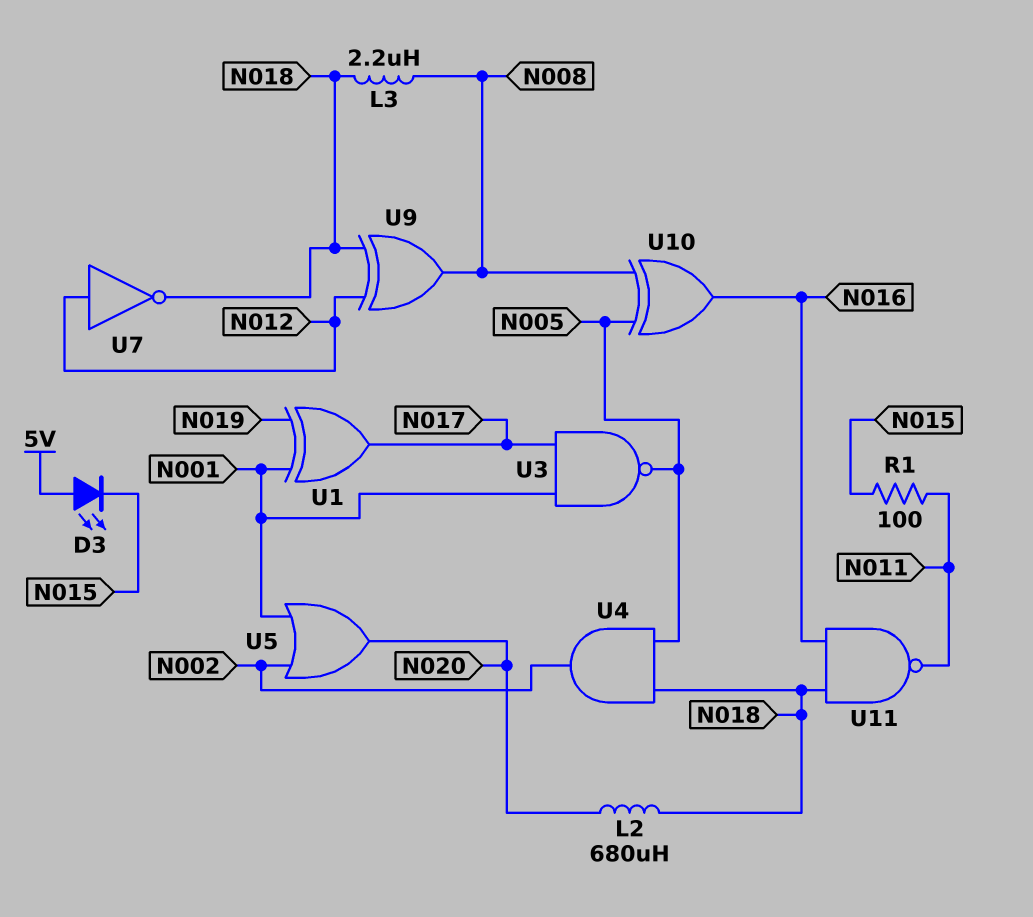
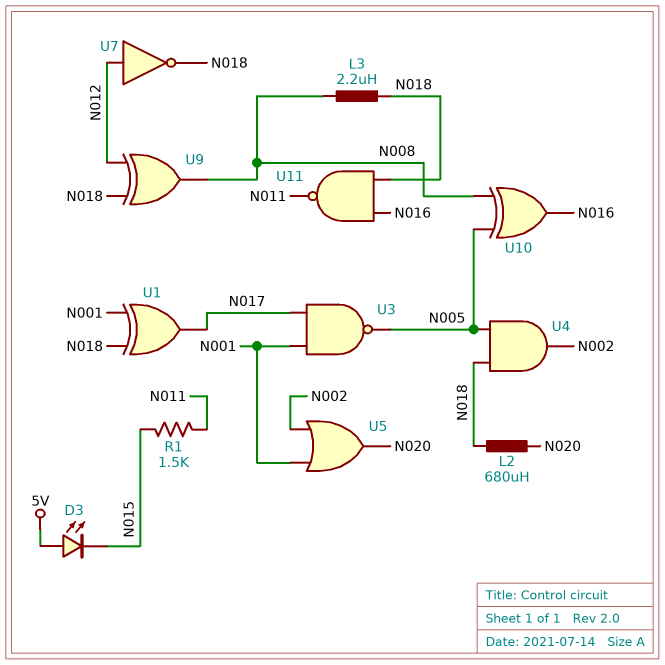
R1: 100 (N011, N015) -> 1.5k (N011, N015)
U1: XOR (in N001, in N019, out N017) -> XOR (in N001, in N018, out N017)

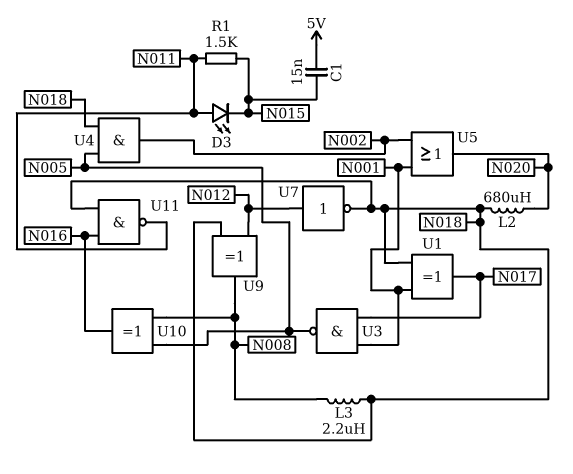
C1: none -> 15nF (5V, N015)
D3: LED (A 5V, K N015) -> LED (A N011, K N015)

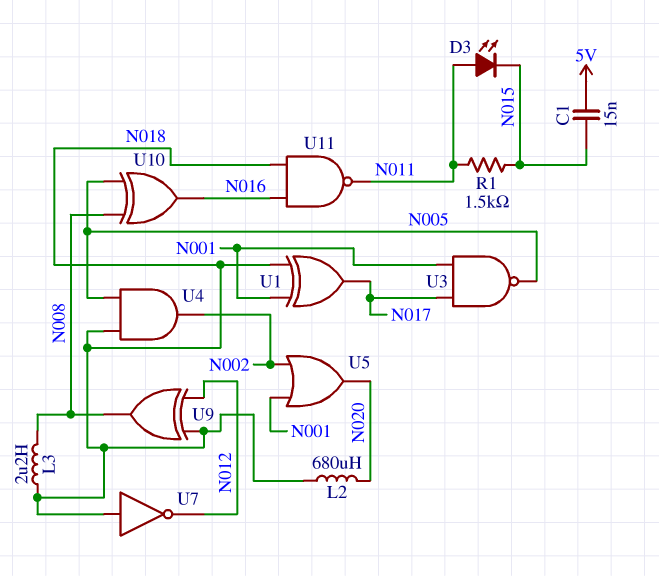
U7: NOT (in N012, out N018) -> NOT (in N018, out N012)

